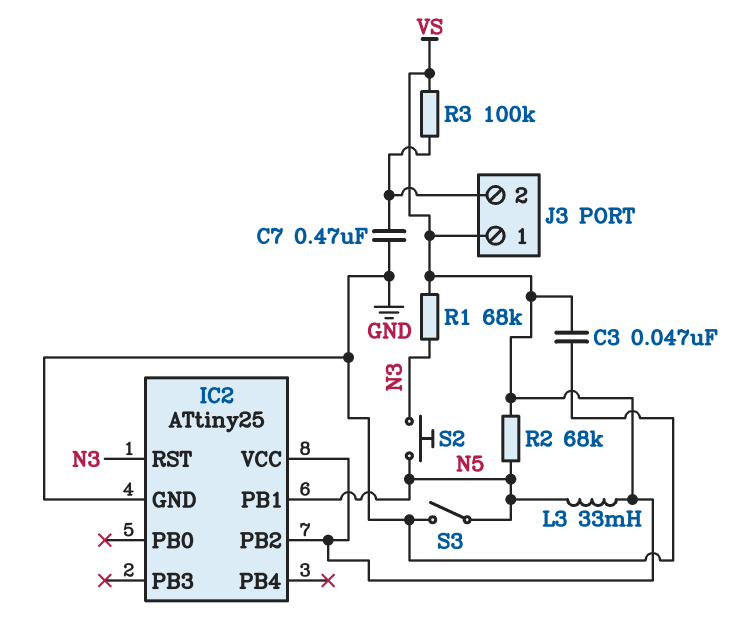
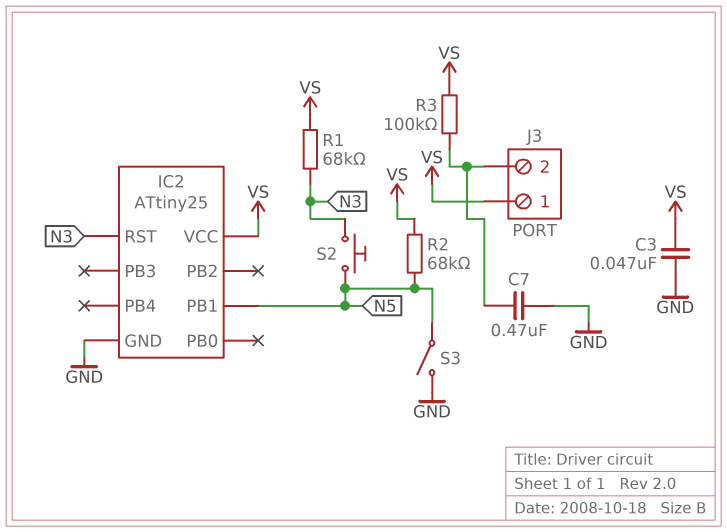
IC2 pin PB2: VS -> none
L3: 33mH (N5, VS) -> none

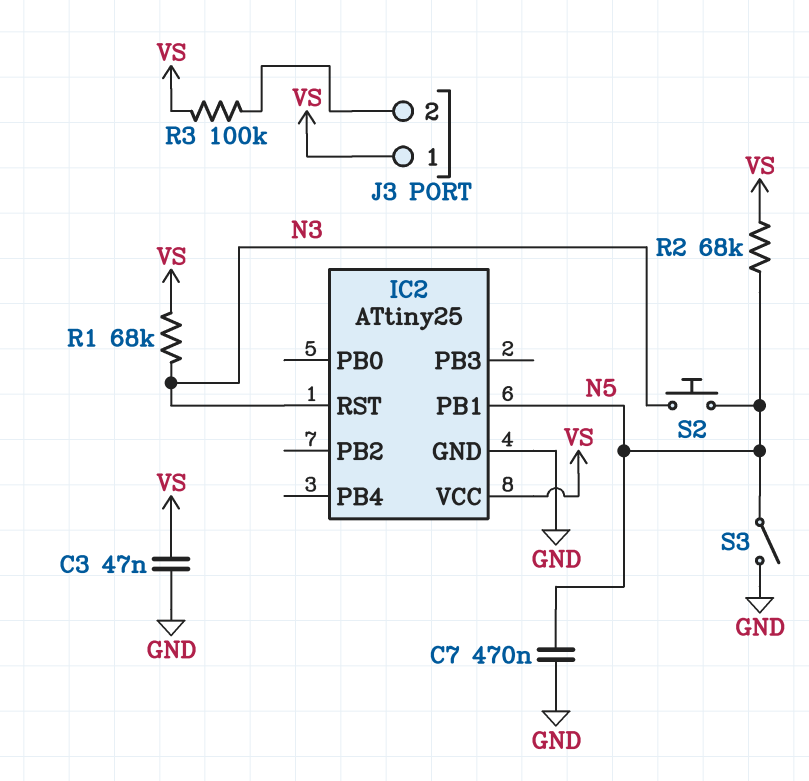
C7: 470nF (GND, J3/2) -> 470nF (GND, N5)

